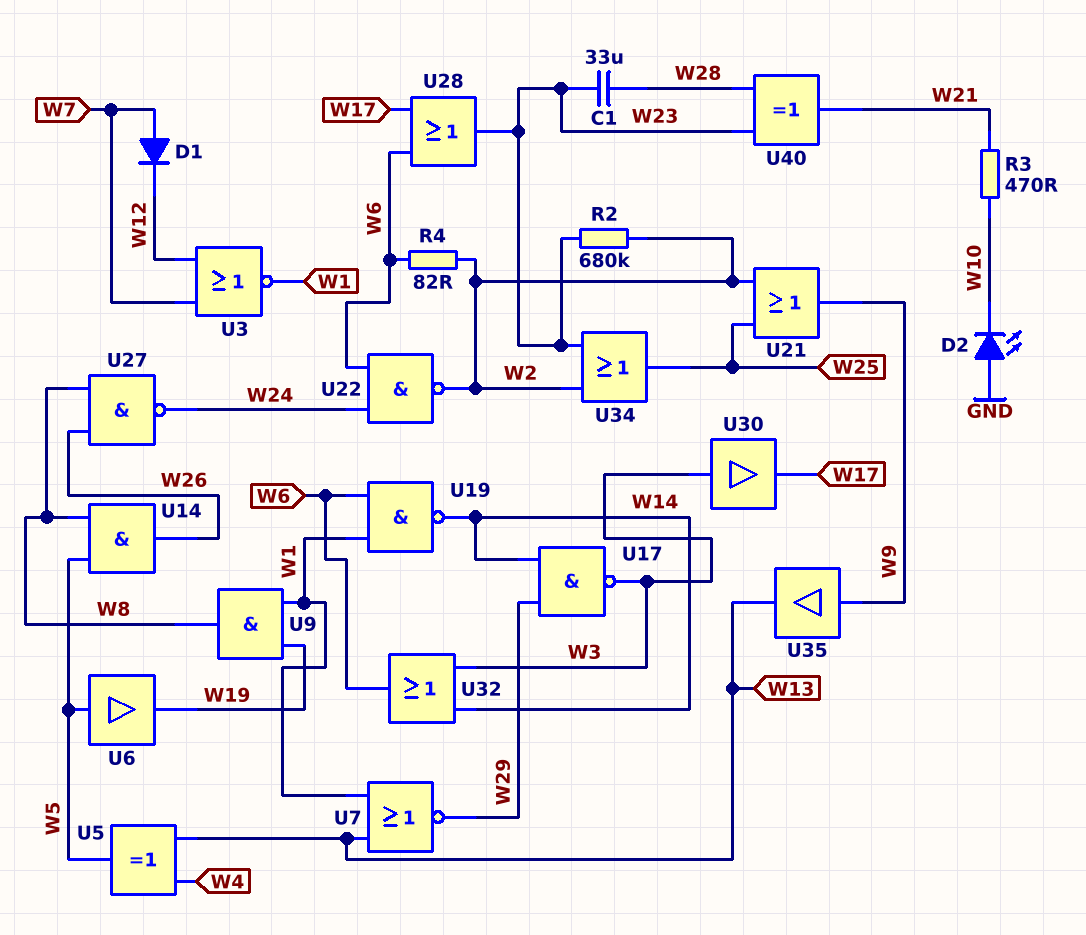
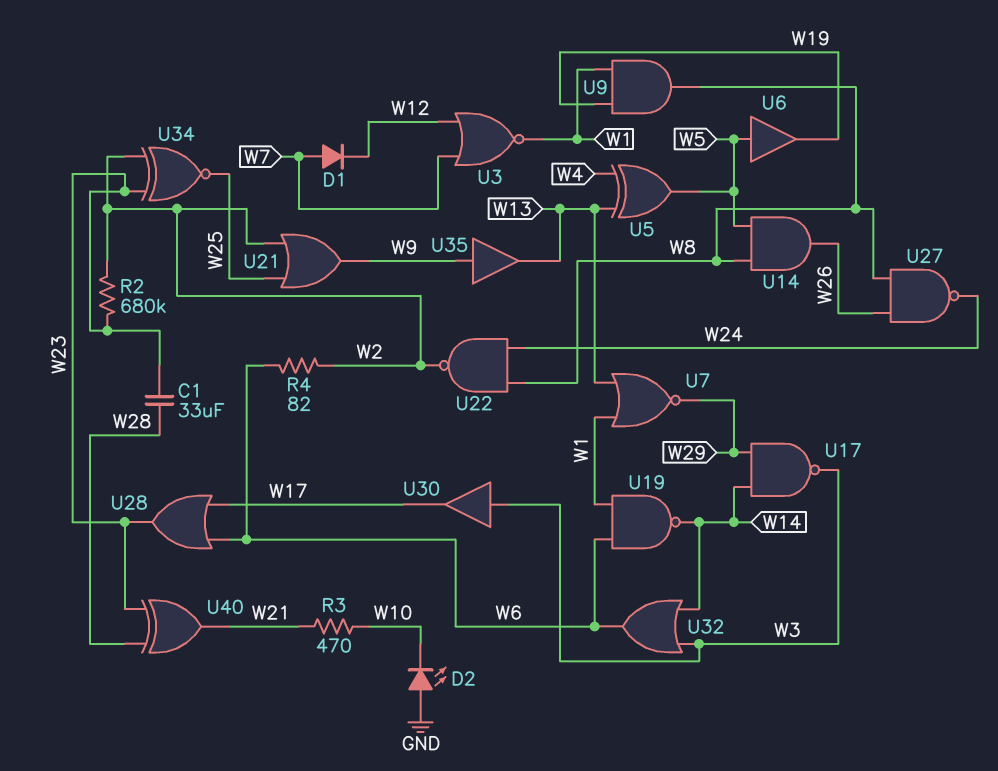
U22: NAND (in W6, in W24, out W2) -> NAND (in W8, in W24, out W2)
U34: OR (in W2, in W23, out W25) -> XNOR (in W2, in W23, out W25)

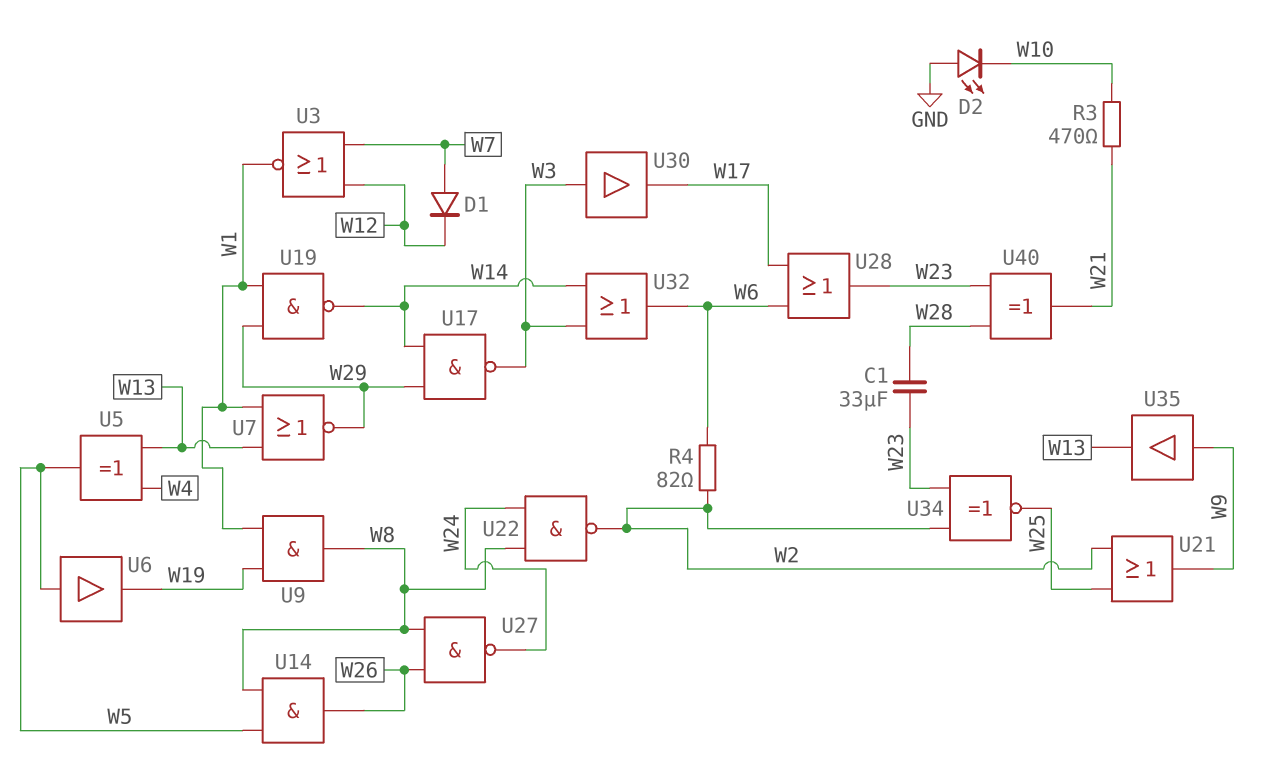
R2: 680k (W2, W23) -> none
U19: NAND (in W1, in W6, out W14) -> NAND (in W1, in W29, out W14)

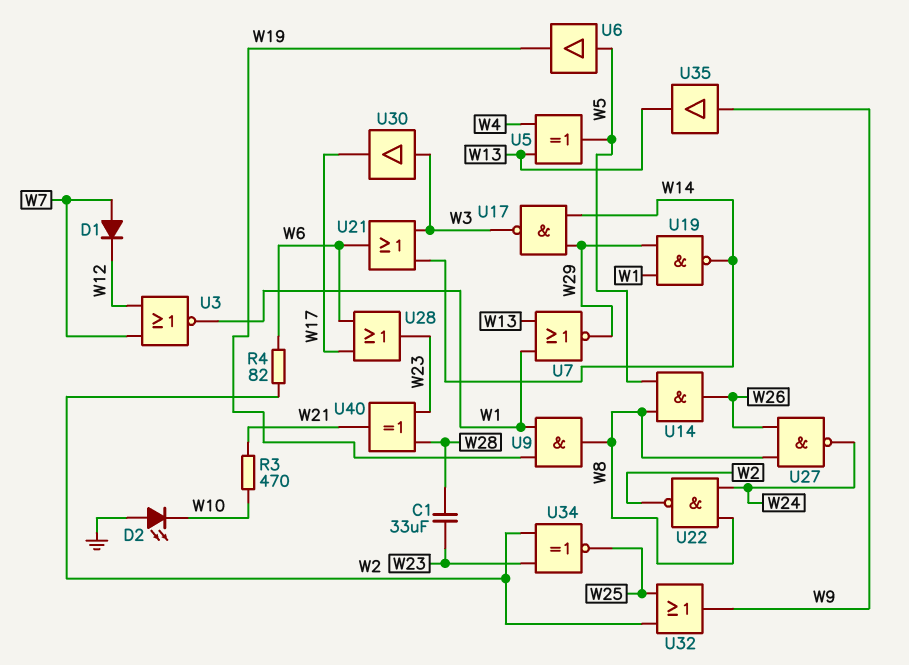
U21: OR (in W2, in W25, out W9) -> OR (in W3, in W14, out W6)
U32: OR (in W3, in W14, out W6) -> OR (in W2, in W25, out W9)

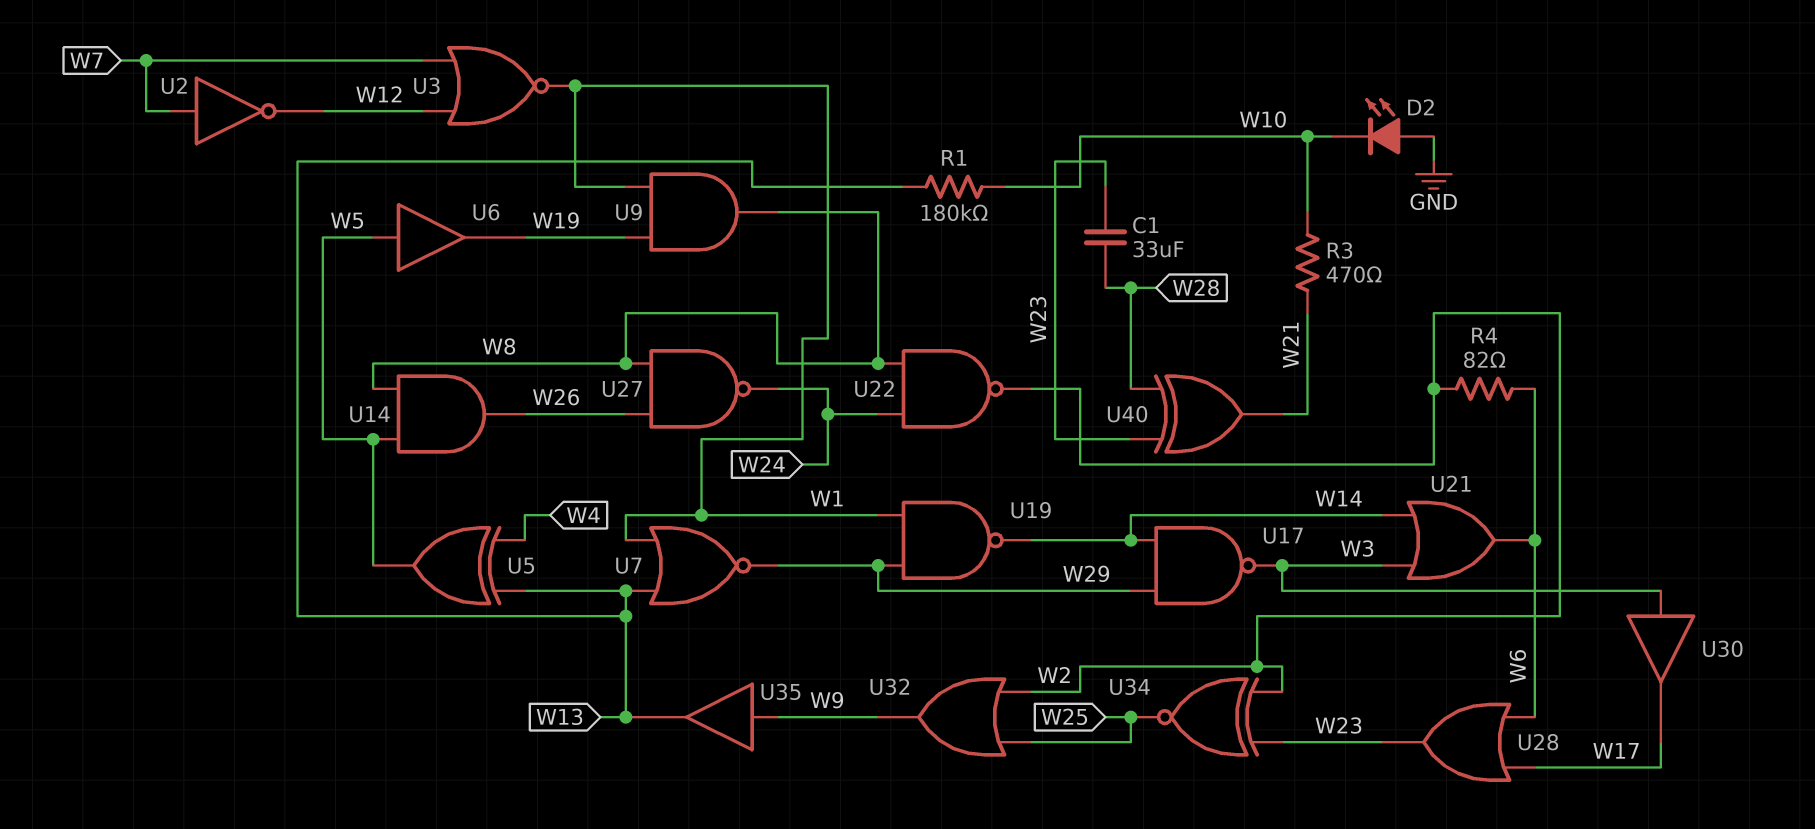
D1: diode (A W7, K W12) -> none
R1: none -> 180k (W10, W13)
U2: none -> NOT (in W7, out W12)

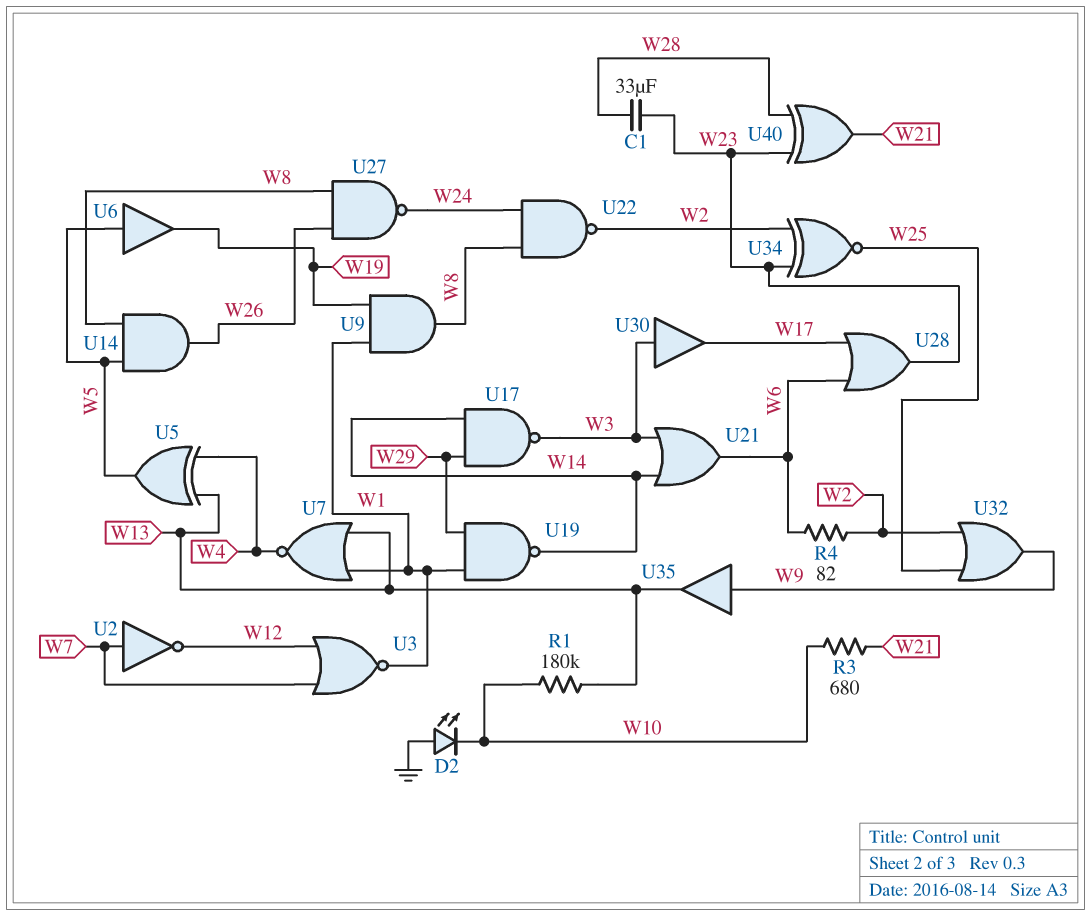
R3: 470 (W10, W21) -> 680 (W10, W21)
U7: NOR (in W1, in W13, out W29) -> NOR (in W1, in W13, out W4)

